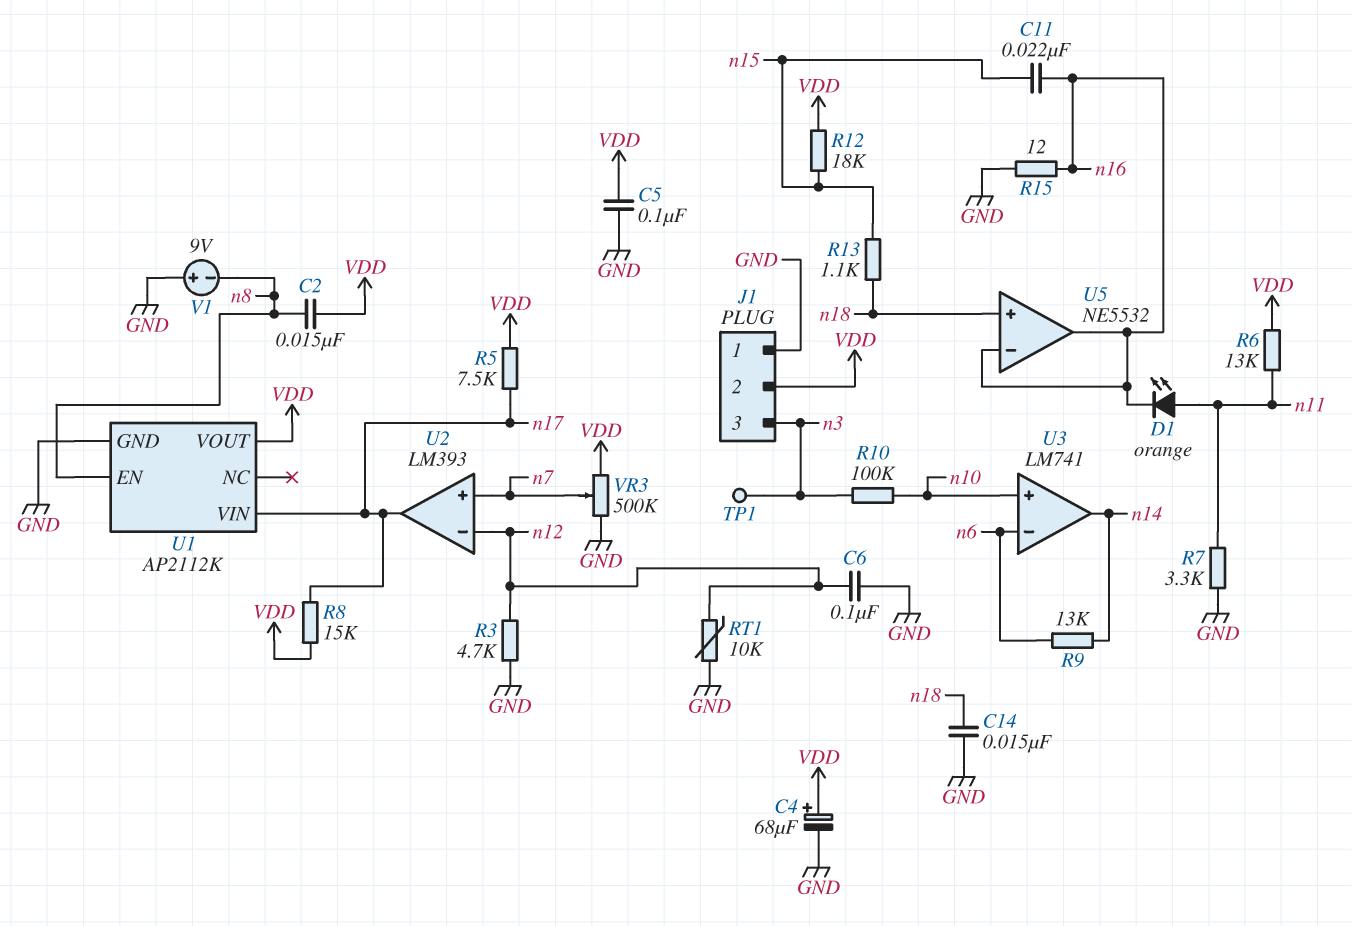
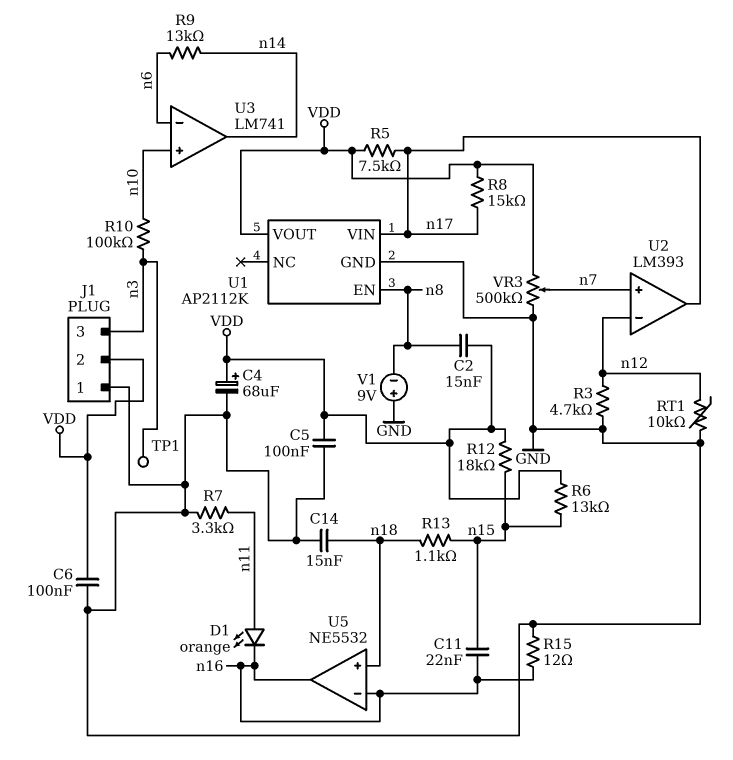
C6: 100nF (GND, n12) -> 100nF (GND, VDD)
R6: 13k (VDD, n11) -> 13k (VDD, n15)

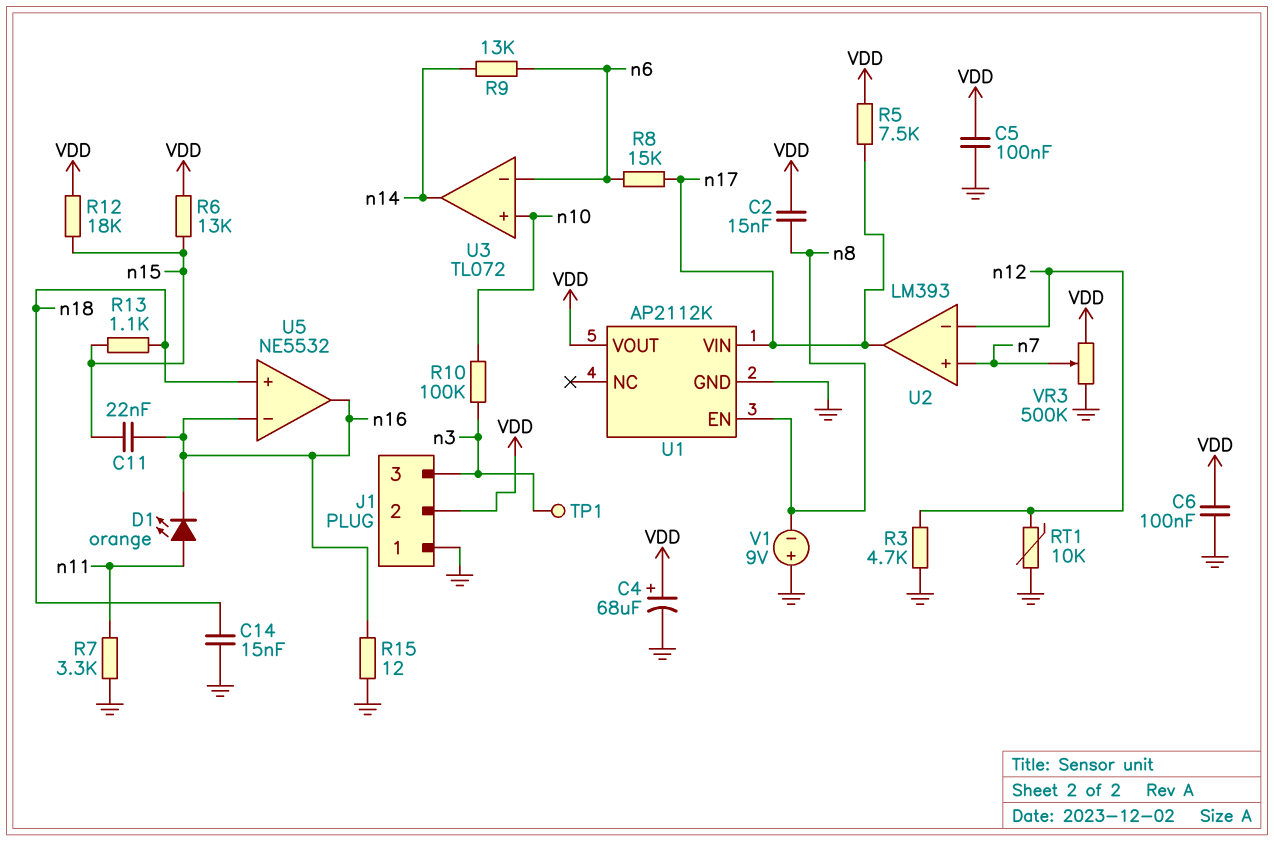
R8: 15k (VDD, n17) -> 15k (n6, n17)
U3: LM741 -> TL072

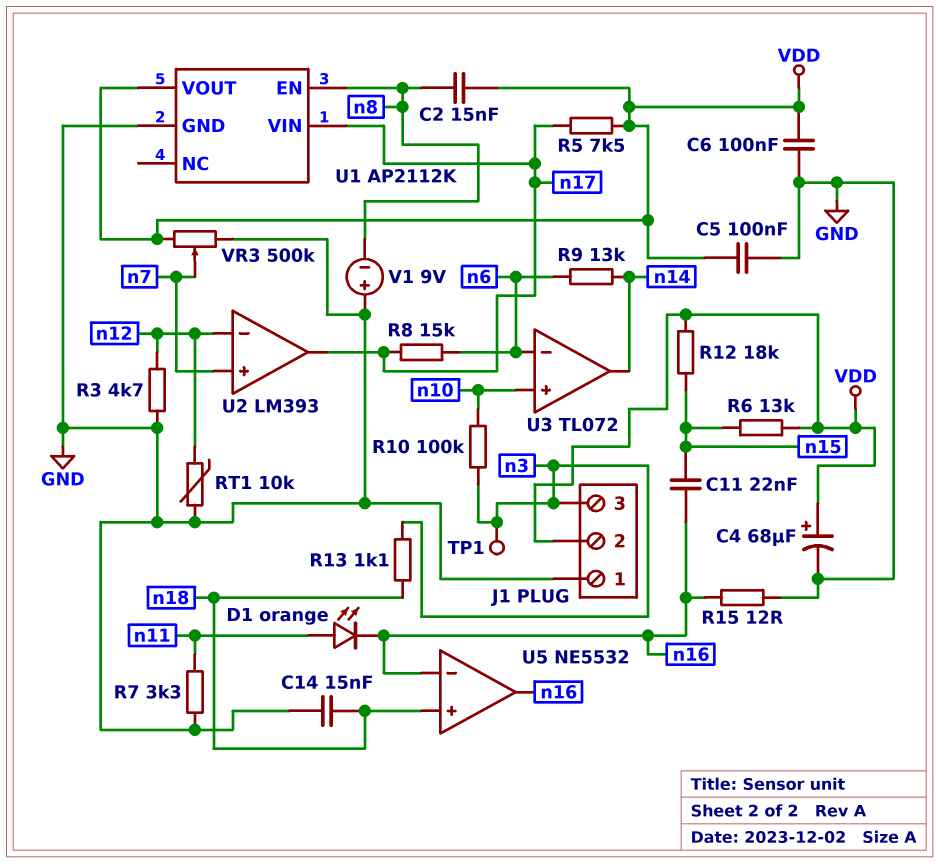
R13: 1.1k (n15, n18) -> 1.1k (n3, n18)

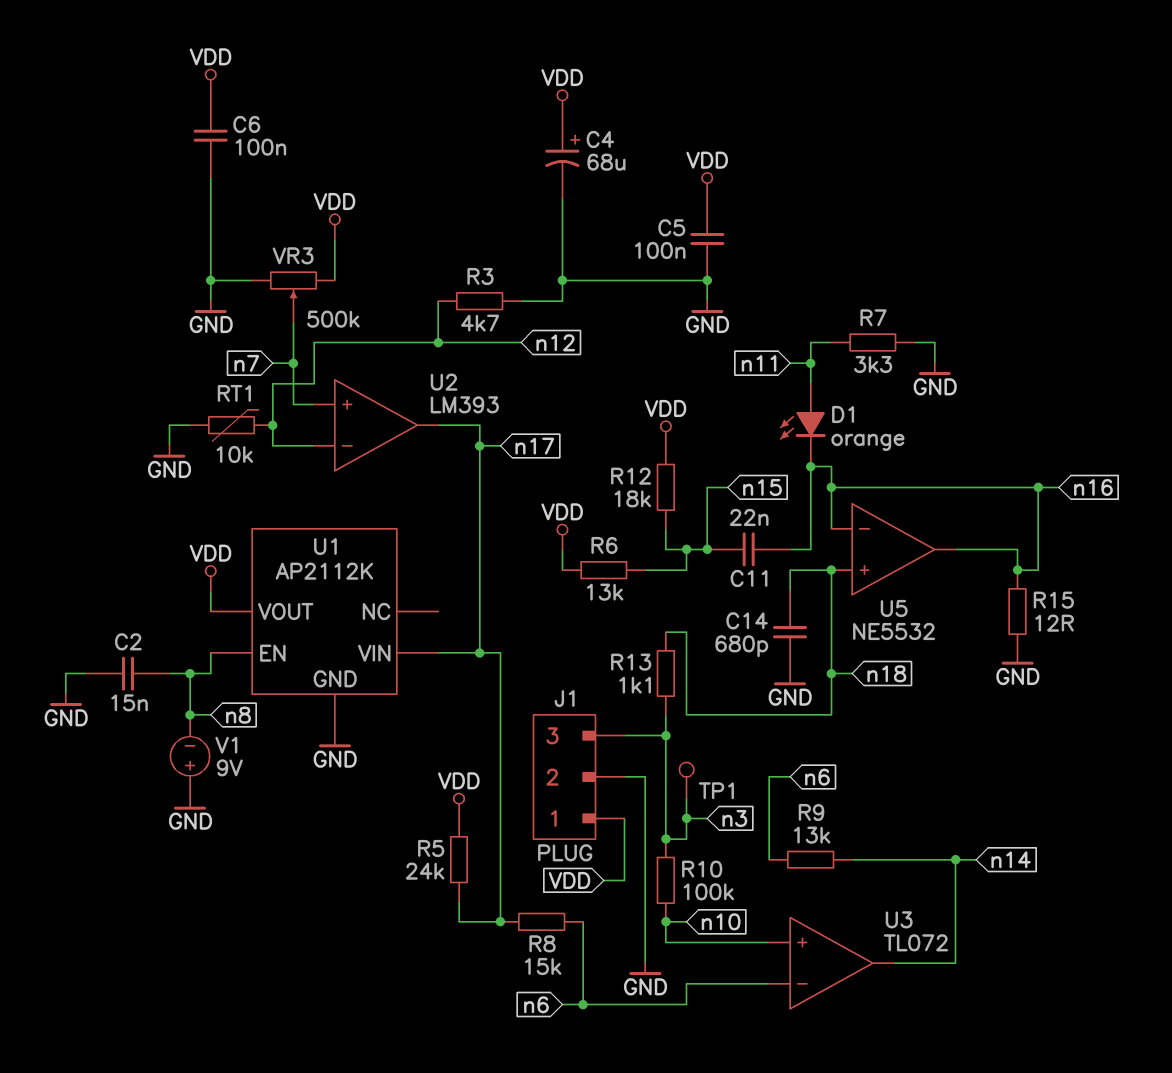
C2: 15nF (VDD, n8) -> 15nF (GND, n8)
C14: 15nF (GND, n18) -> 680pF (GND, n18)
J1 pin 1: GND -> VDD
J1 pin 2: VDD -> GND
R5: 7.5k (VDD, n17) -> 24k (VDD, n17)

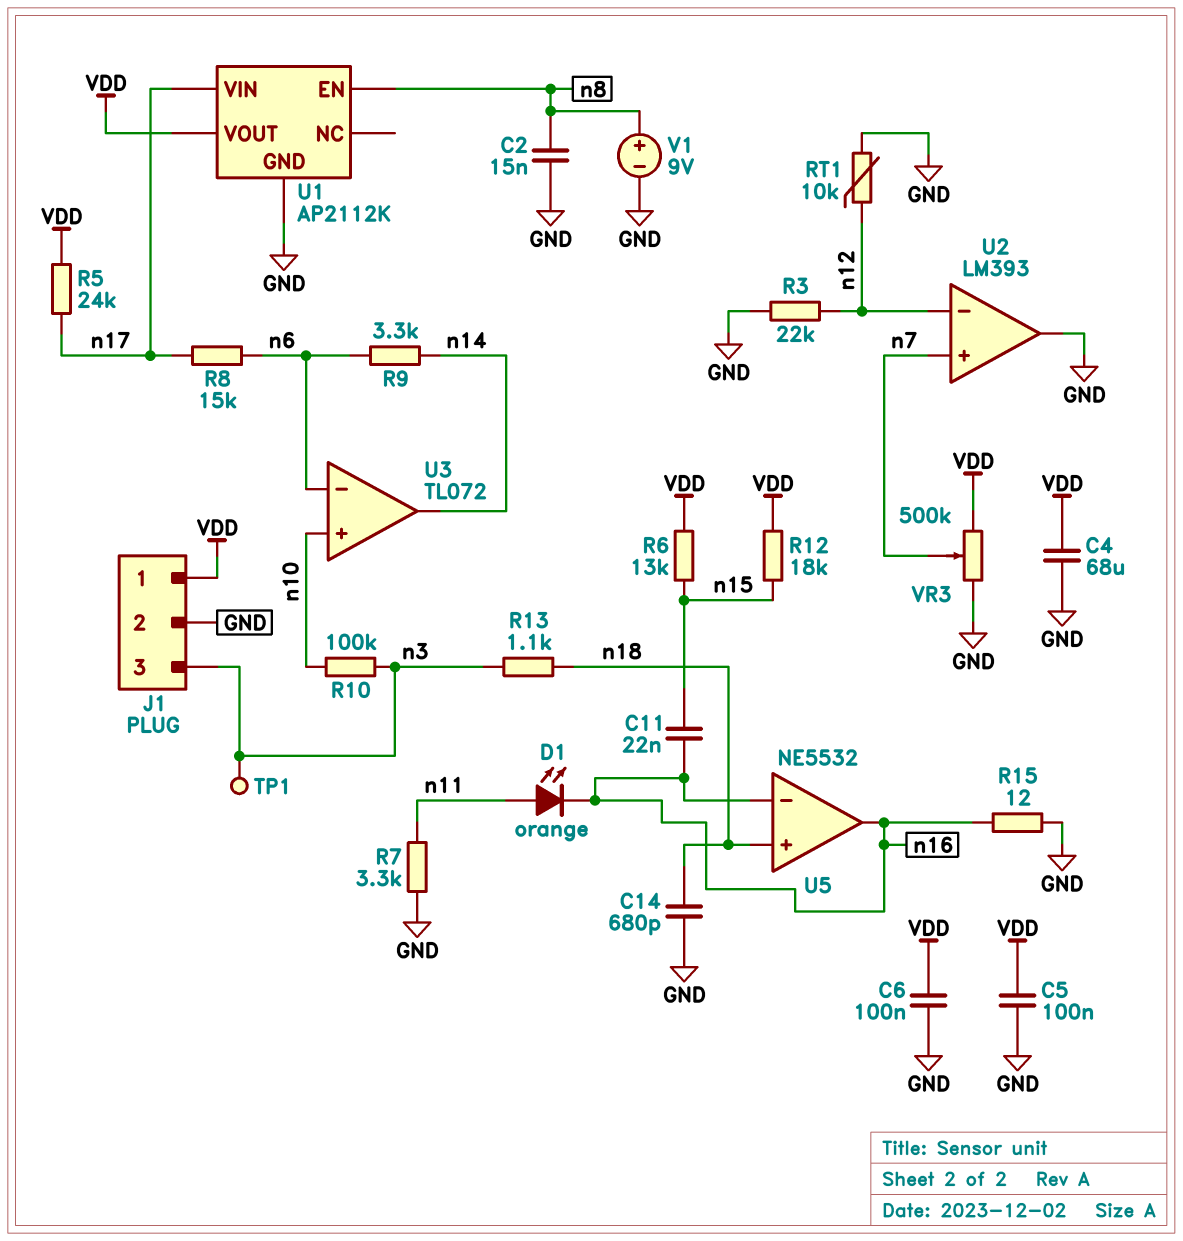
C4: 68uF (plus VDD, minus GND) -> 68uF (GND, VDD)
R3: 4.7k (GND, n12) -> 22k (GND, n12)
R9: 13k (n6, n14) -> 3.3k (n6, n14)
U2 pin out: n17 -> GND
V1: 9V (plus GND, minus n8) -> 9V (plus n8, minus GND)

